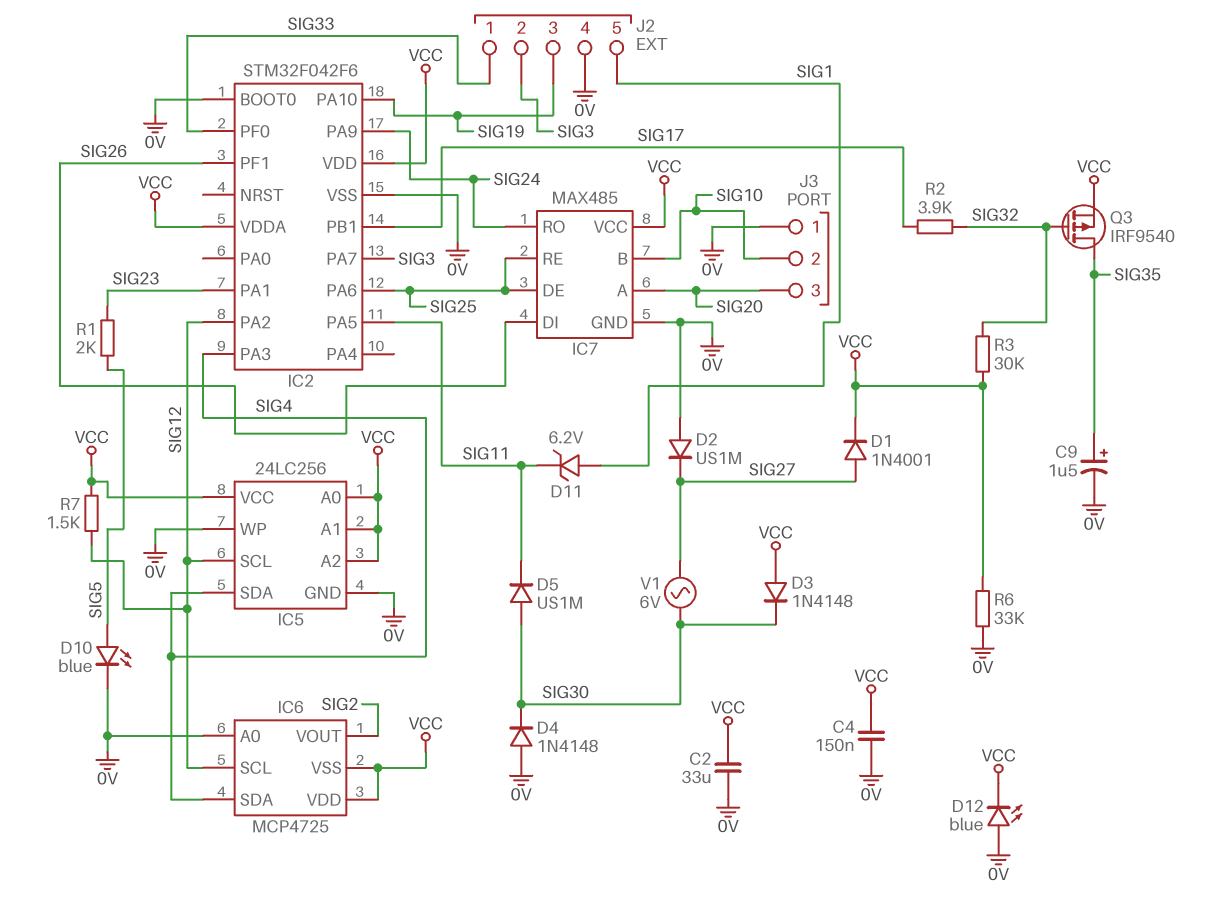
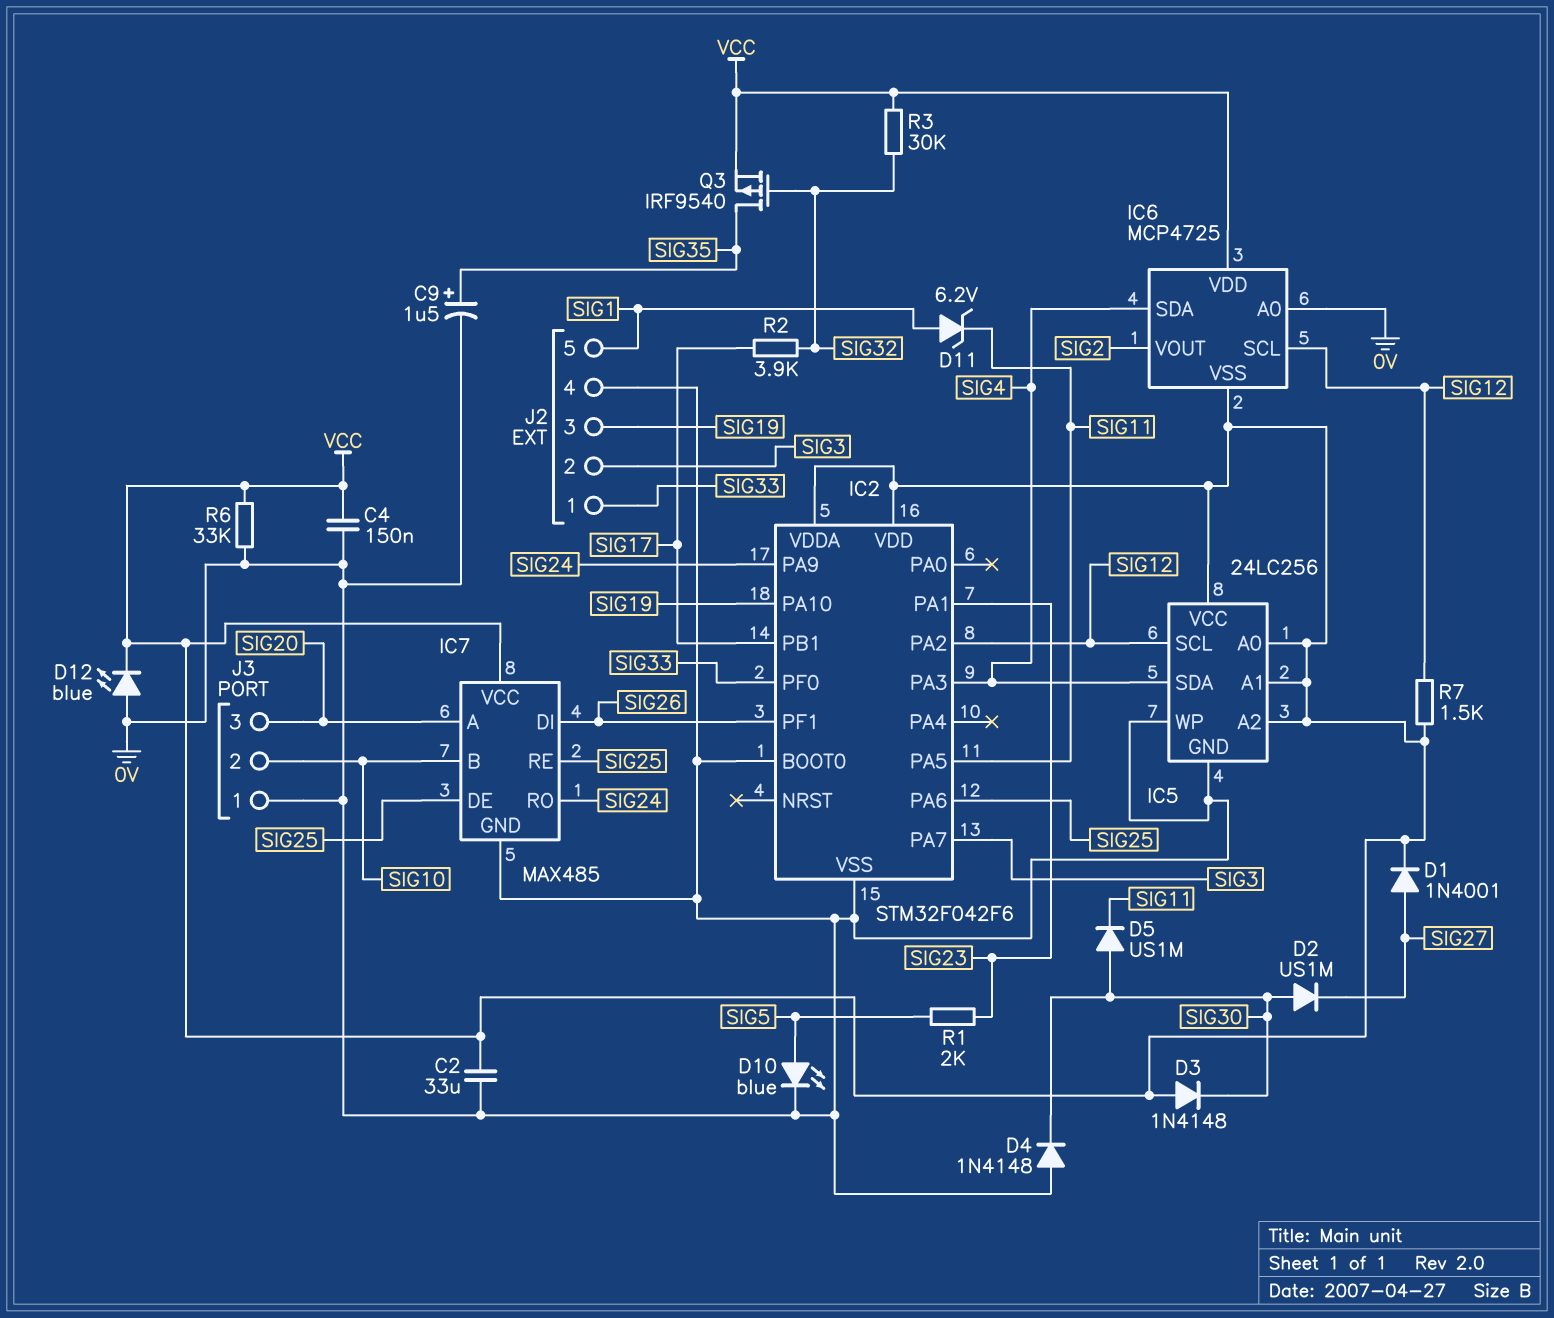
D2: diode US1M (A 0V, K SIG27) -> diode US1M (A SIG30, K SIG27)
V1: AC 6V (SIG27, SIG30) -> none

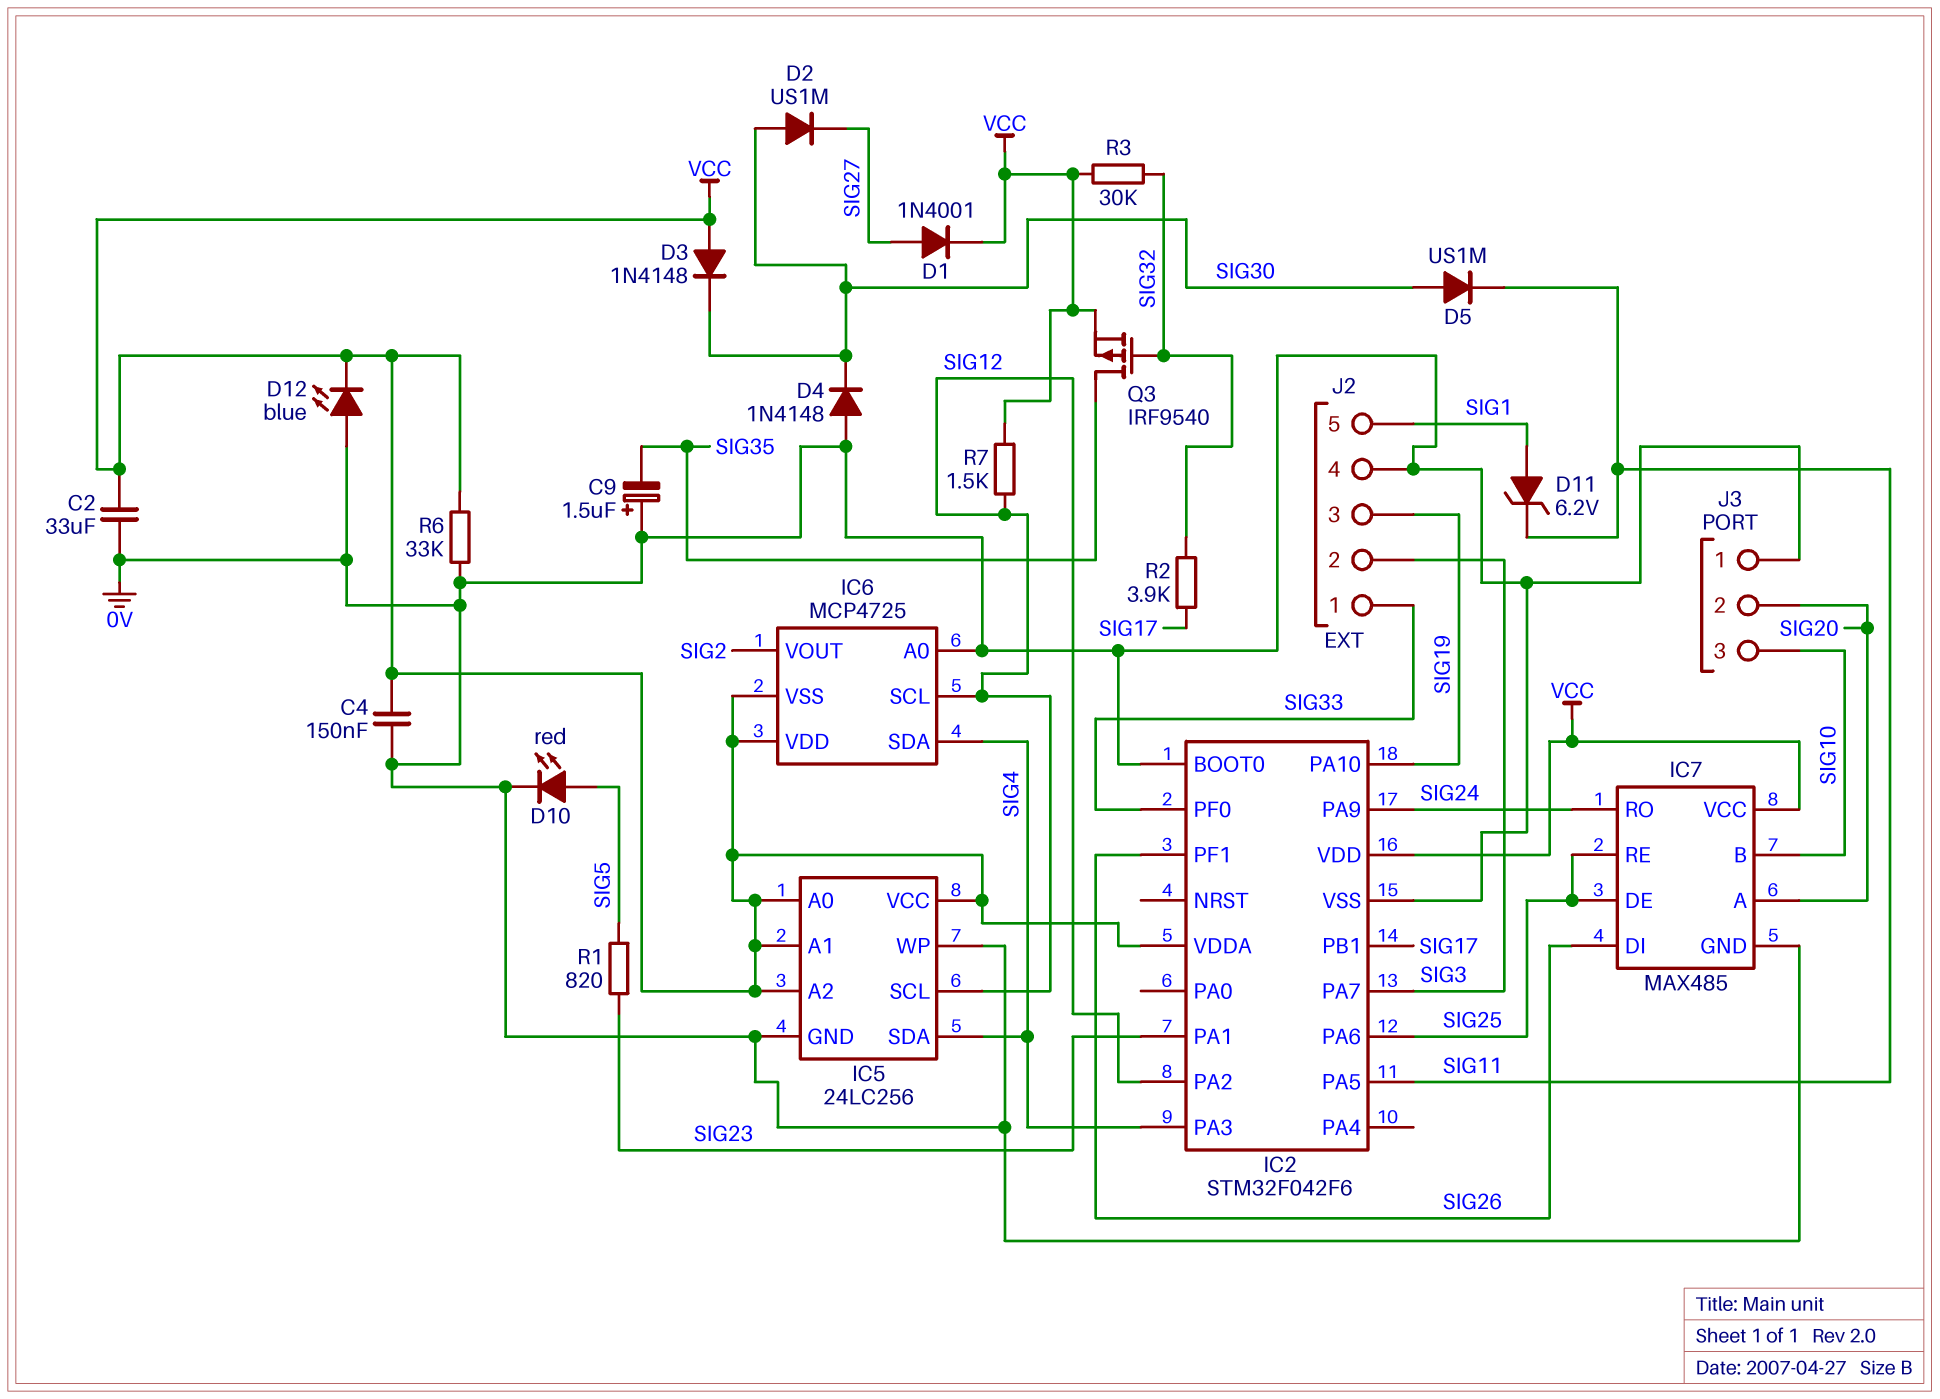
C9: 1.5uF (plus SIG35, minus 0V) -> 1.5uF (plus 0V, minus SIG35)
D10: LED blue (A SIG5, K 0V) -> LED red (A SIG5, K 0V)
J3 pin 2: SIG10 -> SIG20
J3 pin 3: SIG20 -> SIG10
R1: 2k (SIG5, SIG23) -> 820 (SIG5, SIG23)

